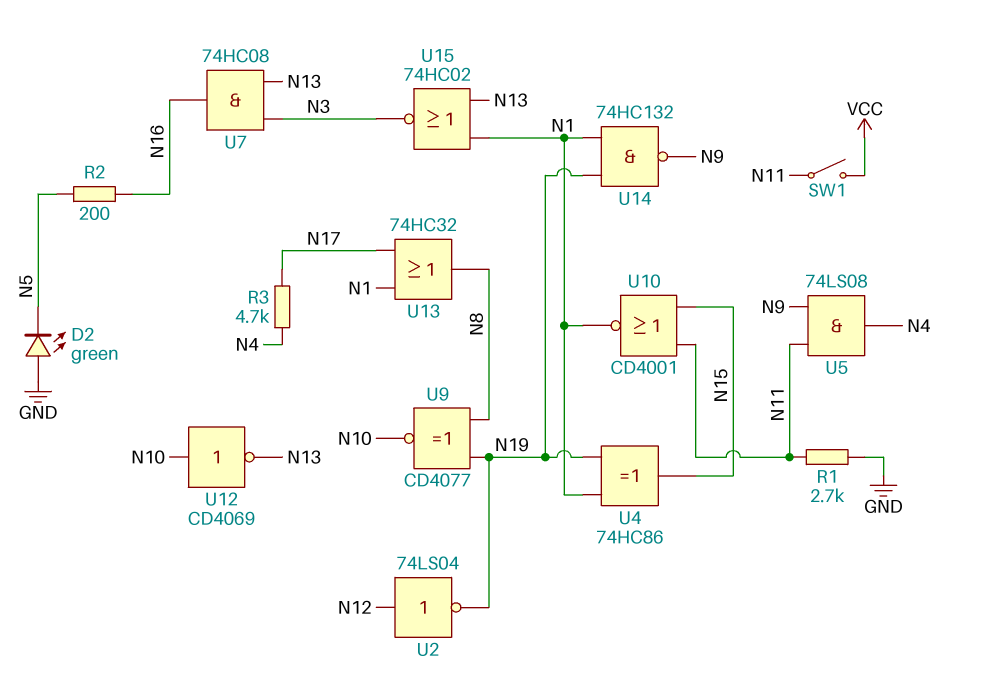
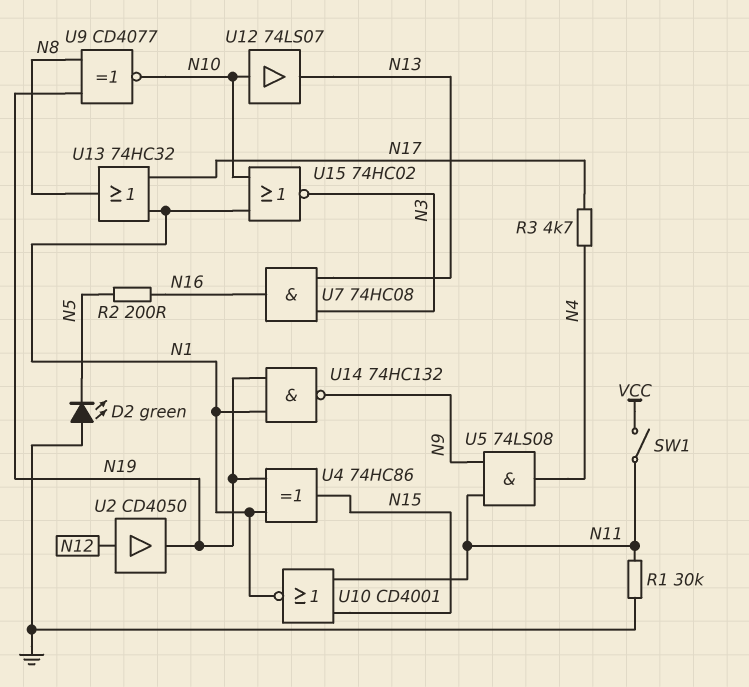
R1: 2.7k (GND, N11) -> 30k (GND, N11)
U2: NOT 74LS04 (in N12, out N19) -> buffer CD4050 (in N12, out N19)
U12: NOT CD4069 (in N10, out N13) -> buffer 74LS07 (in N10, out N13)
U15: NOR 74HC02 (in N1, in N13, out N3) -> NOR 74HC02 (in N1, in N10, out N3)

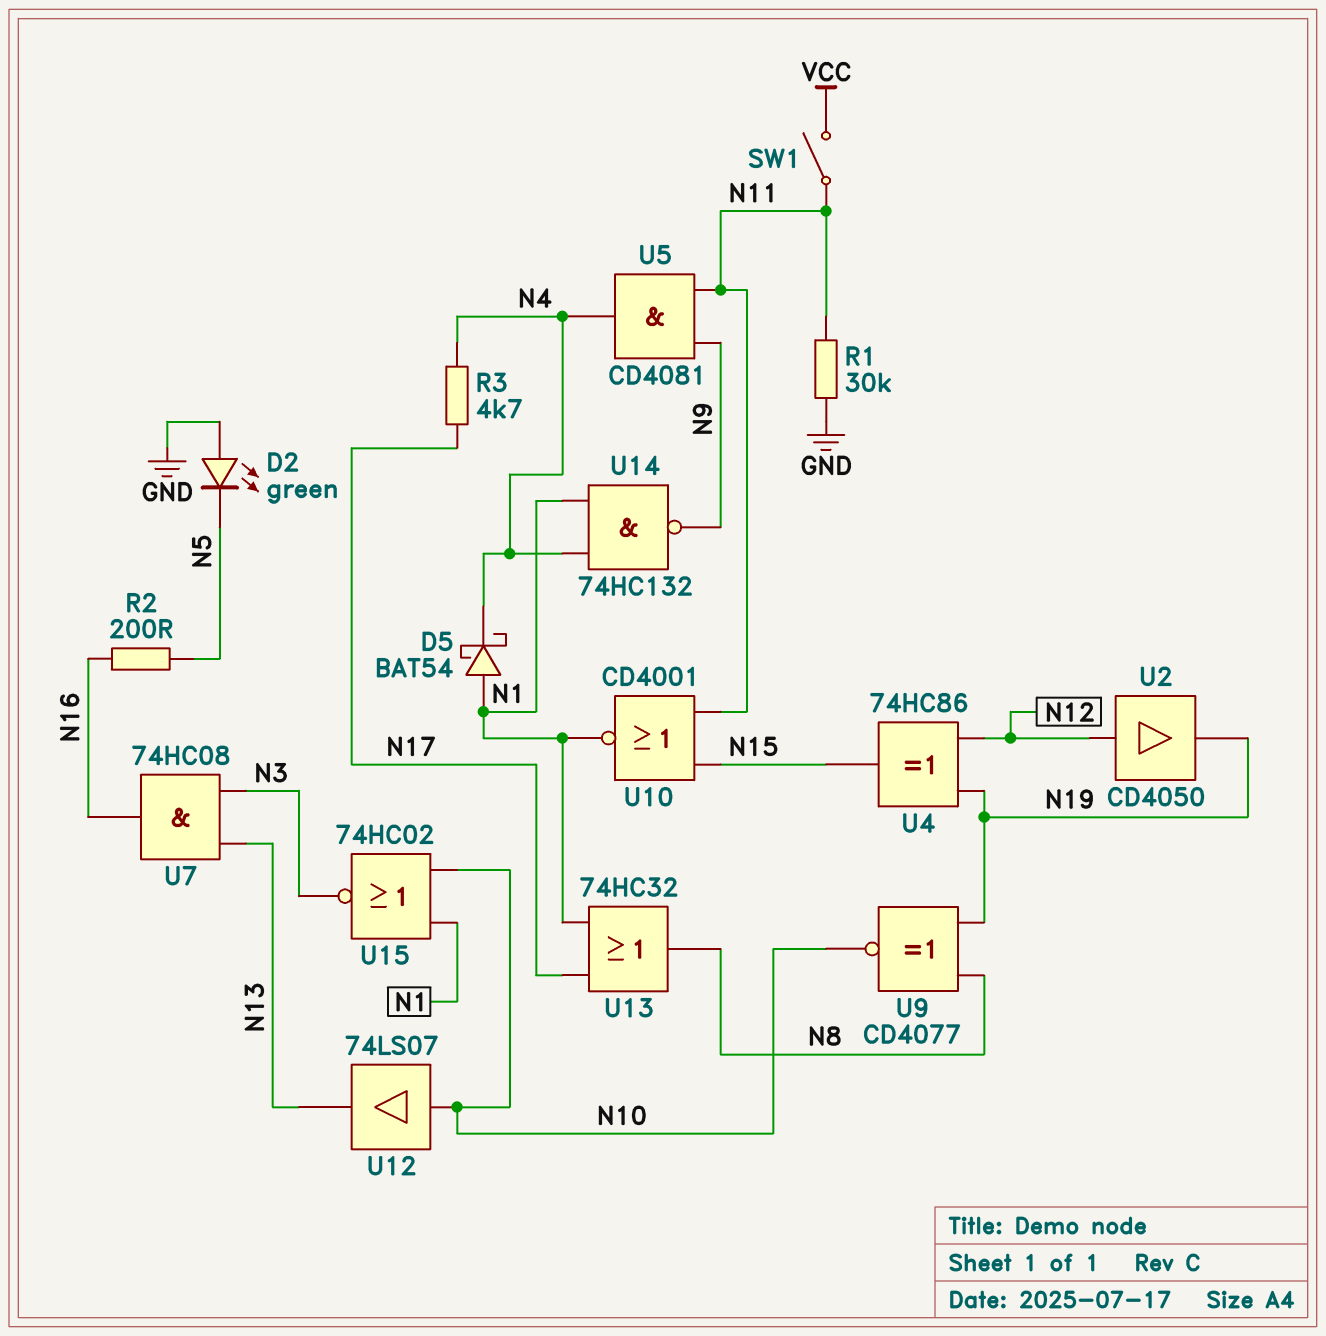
D5: none -> schottky BAT54 (A N1, K N4)
U4: XOR 74HC86 (in N1, in N19, out N15) -> XOR 74HC86 (in N12, in N19, out N15)
U5: AND 74LS08 (in N9, in N11, out N4) -> AND CD4081 (in N9, in N11, out N4)
U14: NAND 74HC132 (in N1, in N19, out N9) -> NAND 74HC132 (in N1, in N4, out N9)

